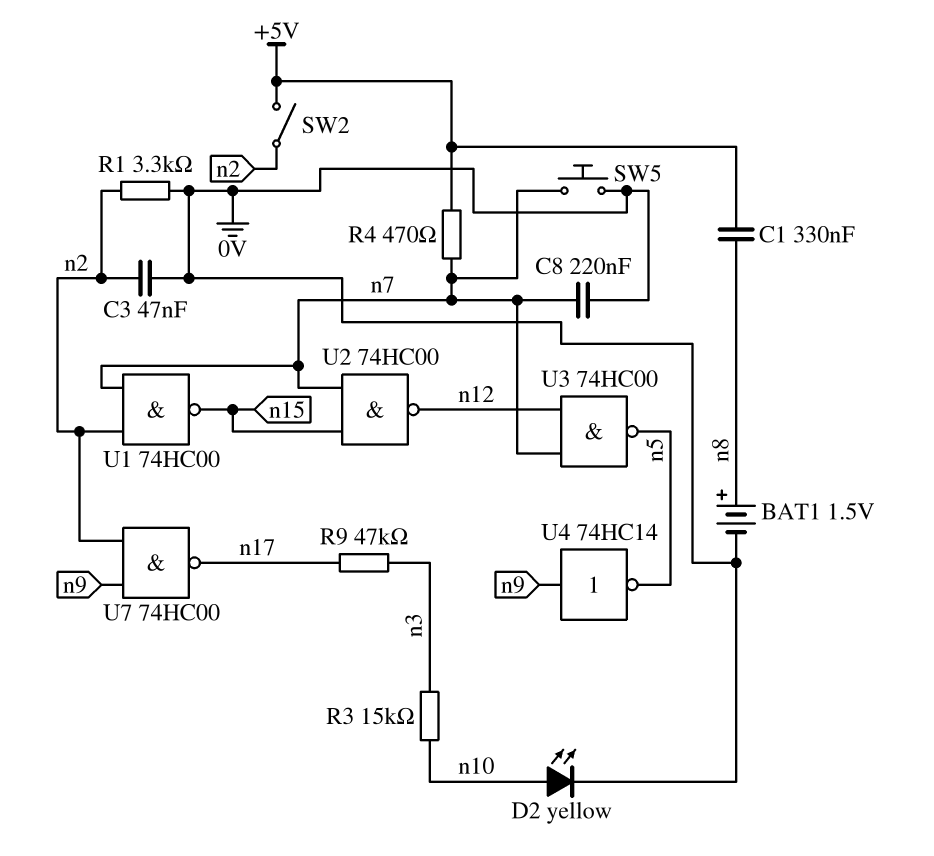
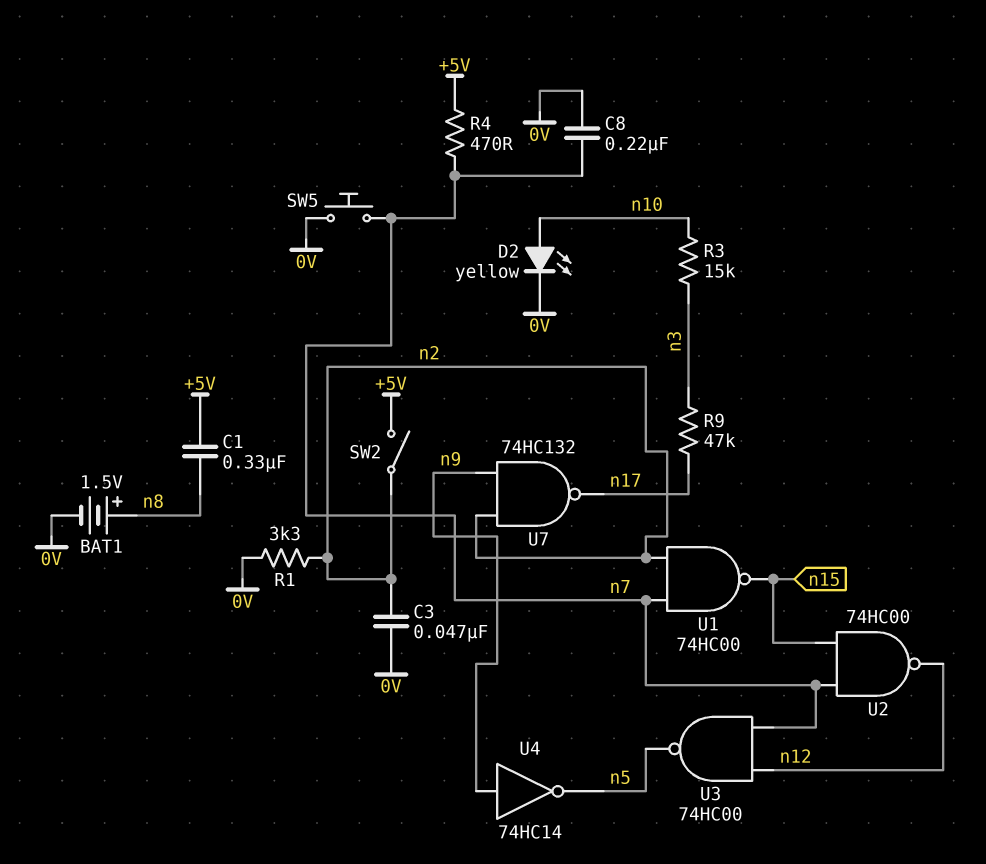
U7: NAND 74HC00 (in n2, in n9, out n17) -> NAND 74HC132 (in n2, in n9, out n17)

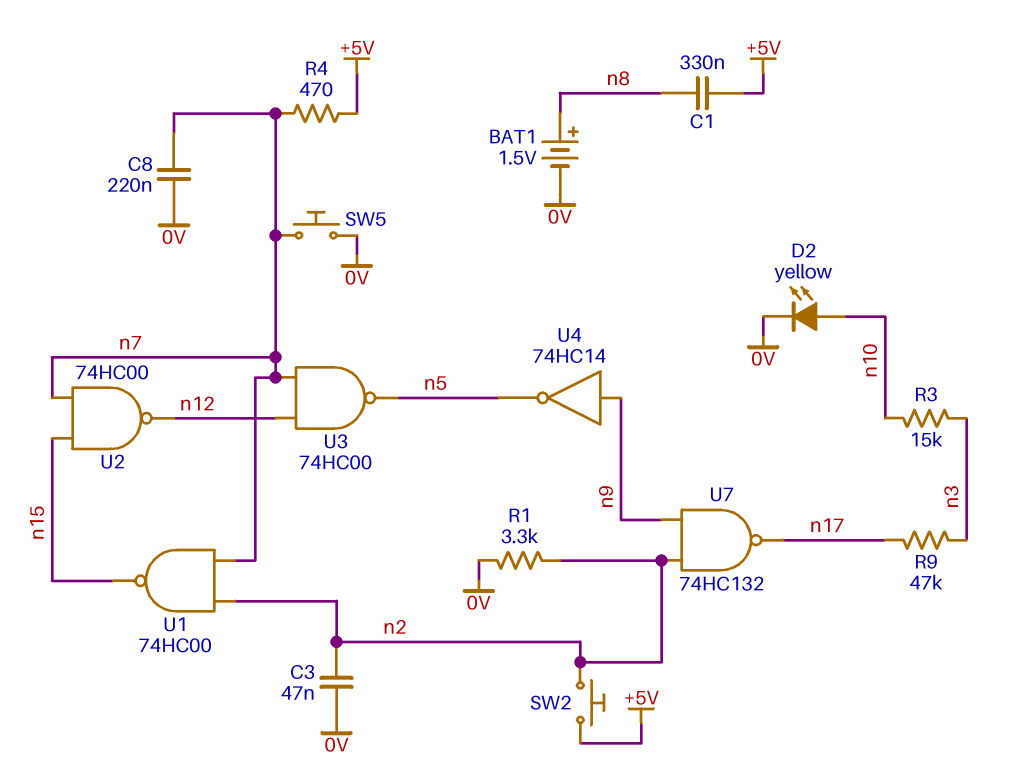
SW2: switch (+5V, n2) -> button (+5V, n2)

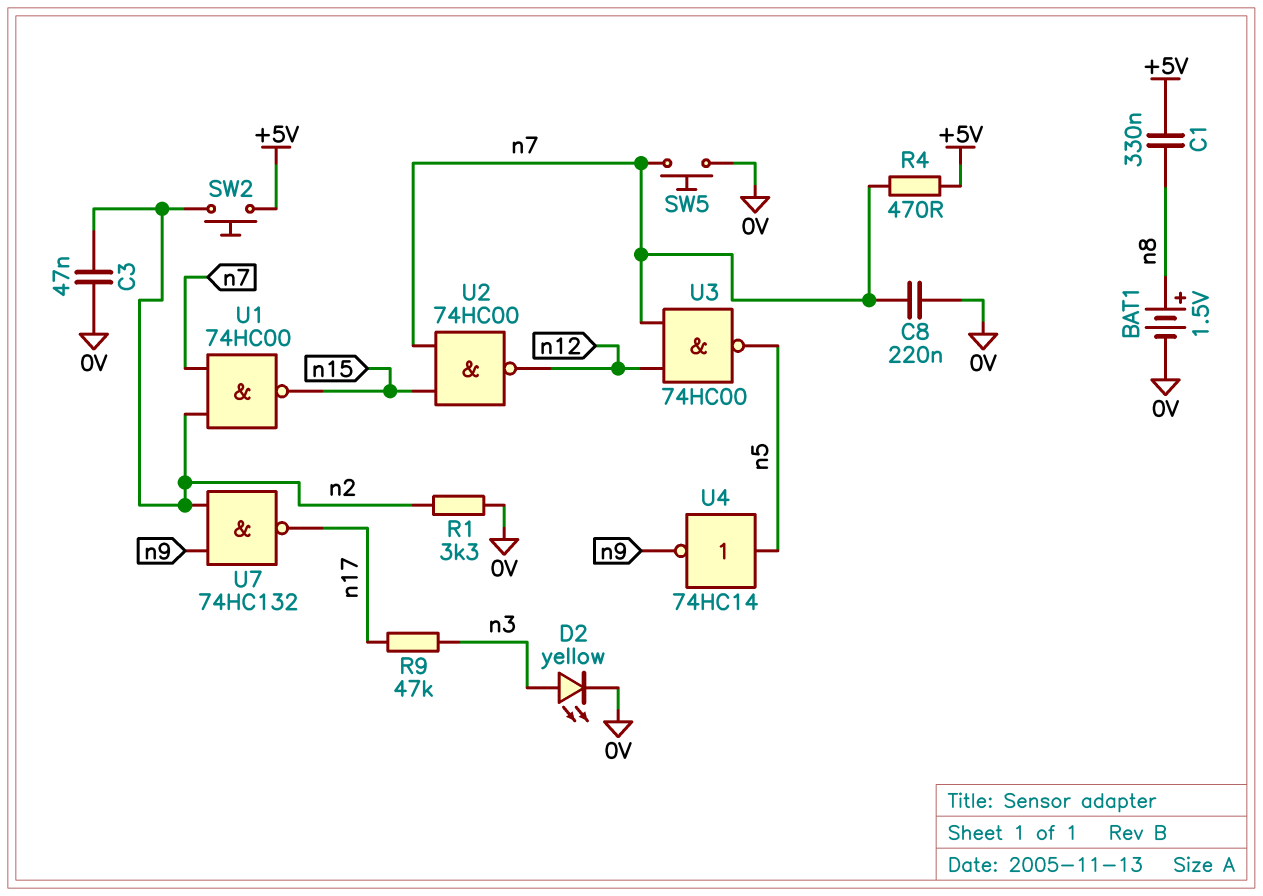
D2: LED yellow (A n10, K 0V) -> LED yellow (A n3, K 0V)
R3: 15k (n3, n10) -> none
U4: NOT 74HC14 (in n9, out n5) -> NOT 74HC14 (in n5, out n9)

